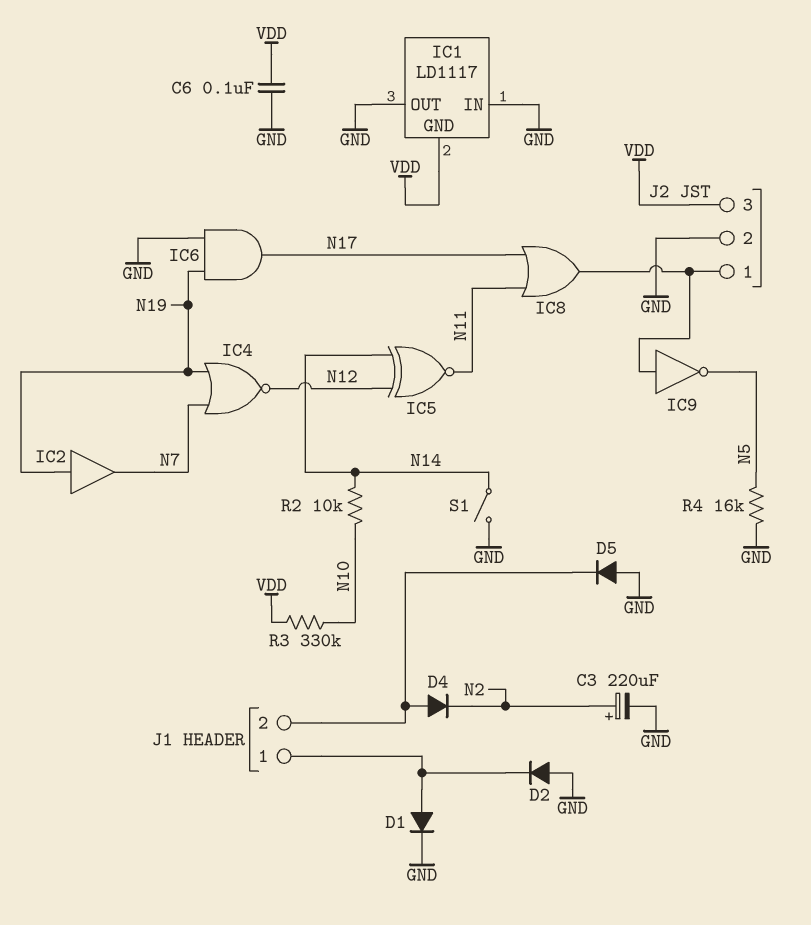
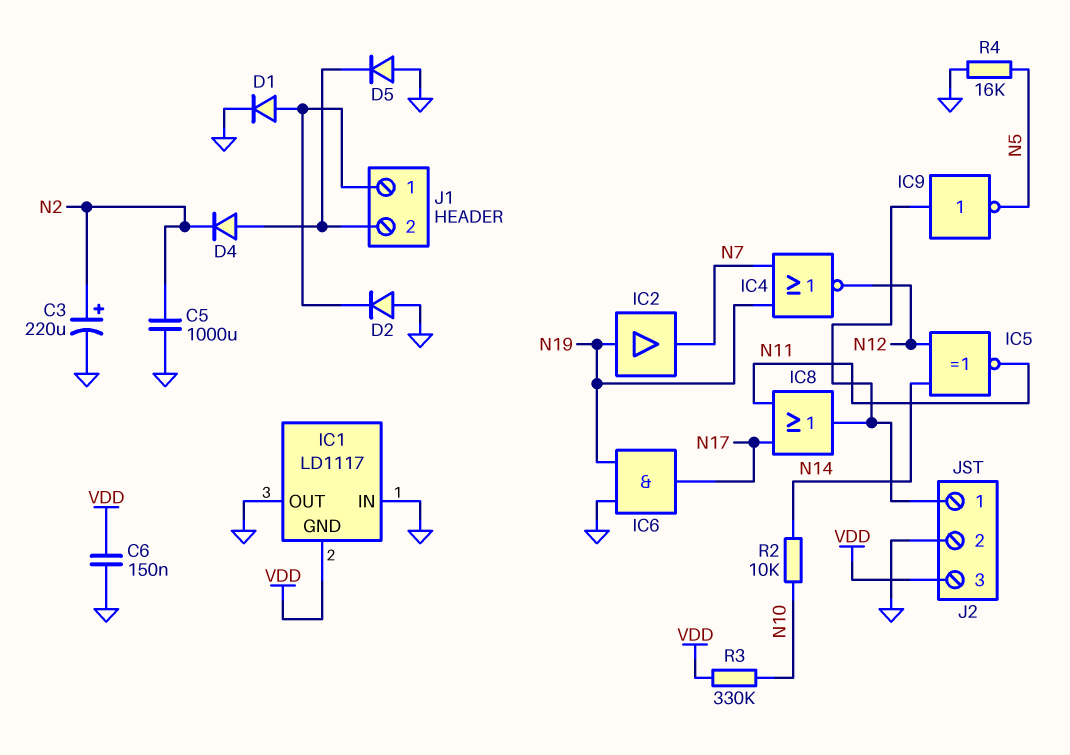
C5: none -> 1000uF (GND, N2)
C6: 100nF (GND, VDD) -> 150nF (GND, VDD)
S1: switch (GND, N14) -> none

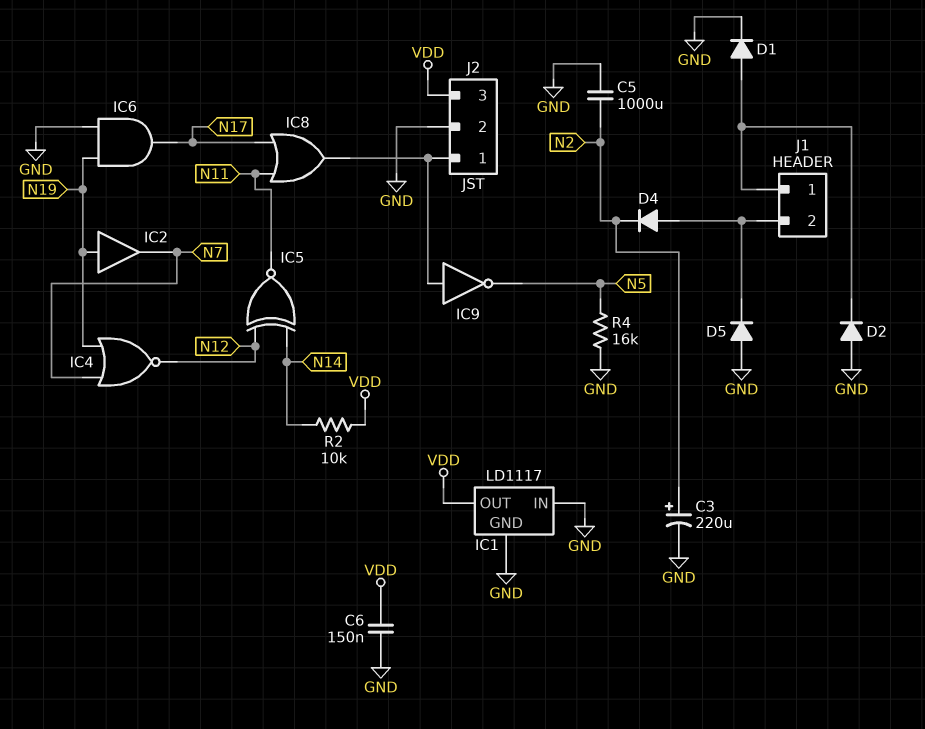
IC1 pin GND: VDD -> GND
IC1 pin OUT: GND -> VDD
R2: 10k (N10, N14) -> 10k (N14, VDD)
R3: 330k (N10, VDD) -> none

